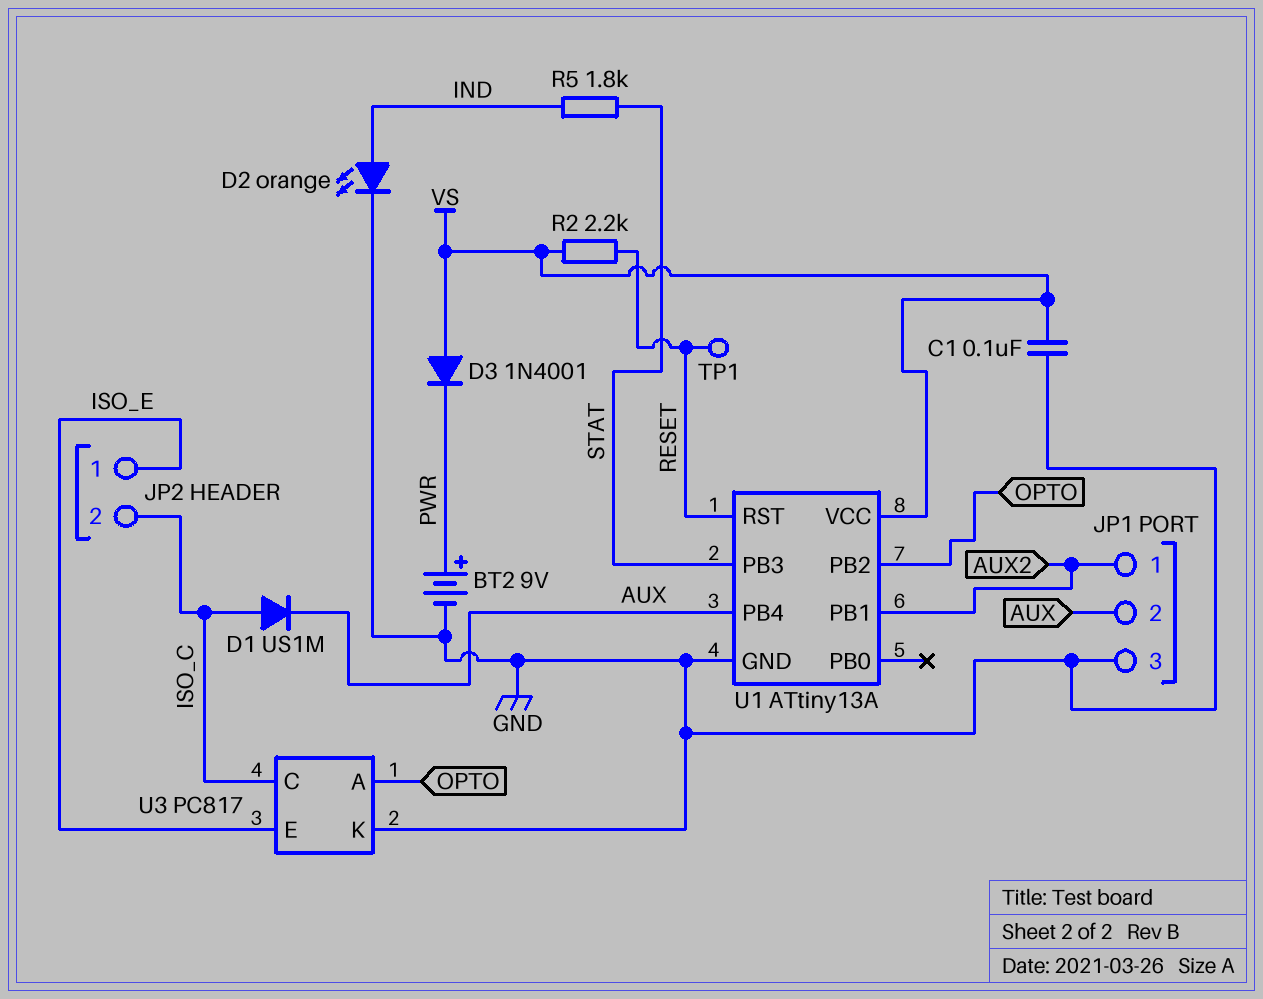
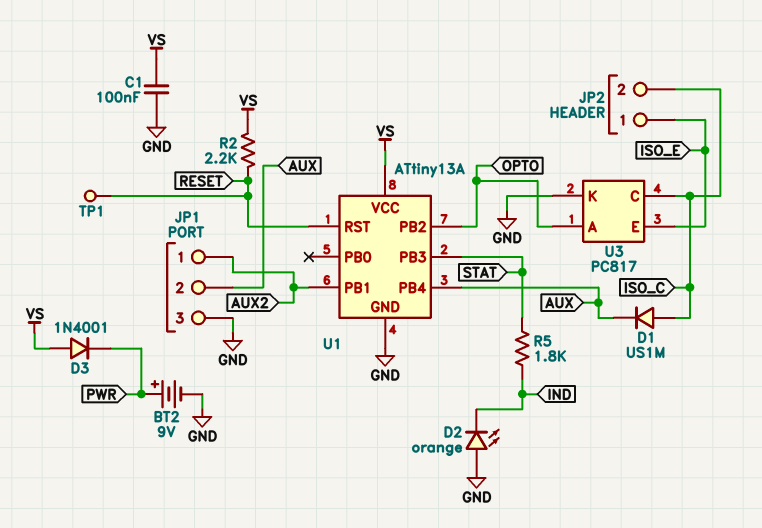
D2: LED orange (A IND, K GND) -> LED orange (A GND, K IND)

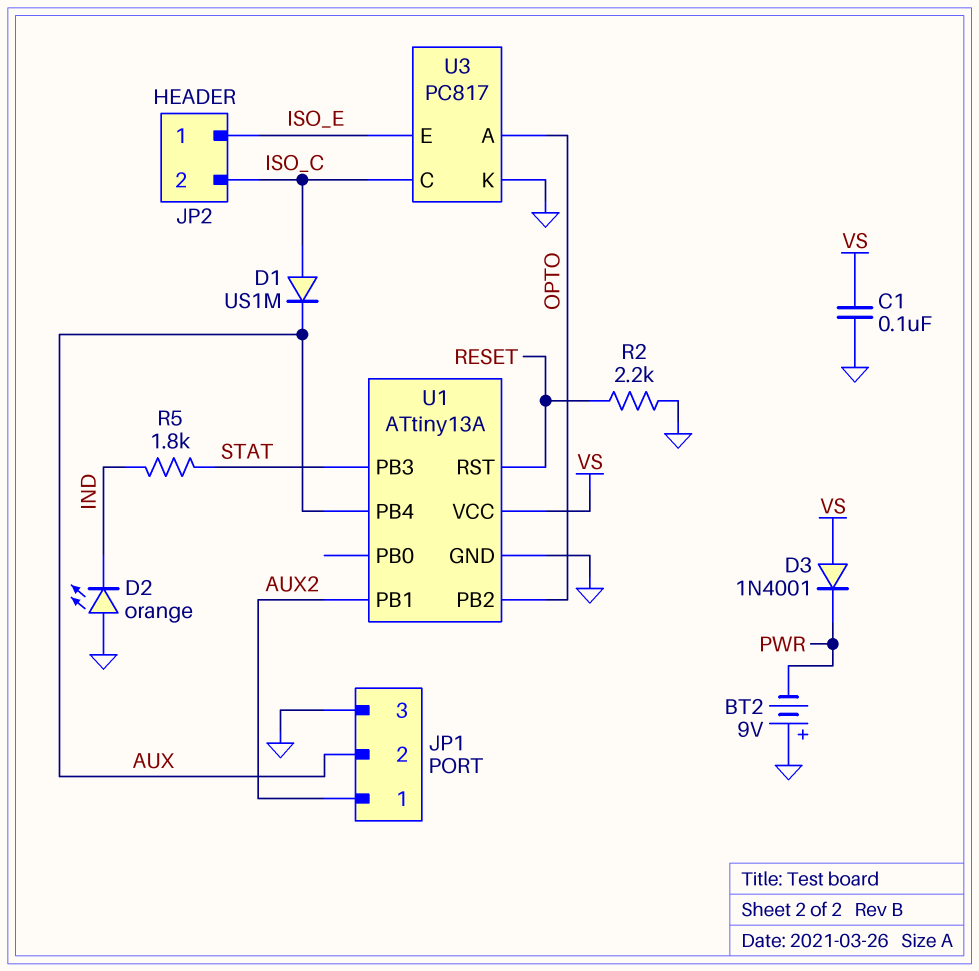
BT2: 9V (plus PWR, minus GND) -> 9V (plus GND, minus PWR)
R2: 2.2k (RESET, VS) -> 2.2k (GND, RESET)
TP1: test point (RESET) -> none

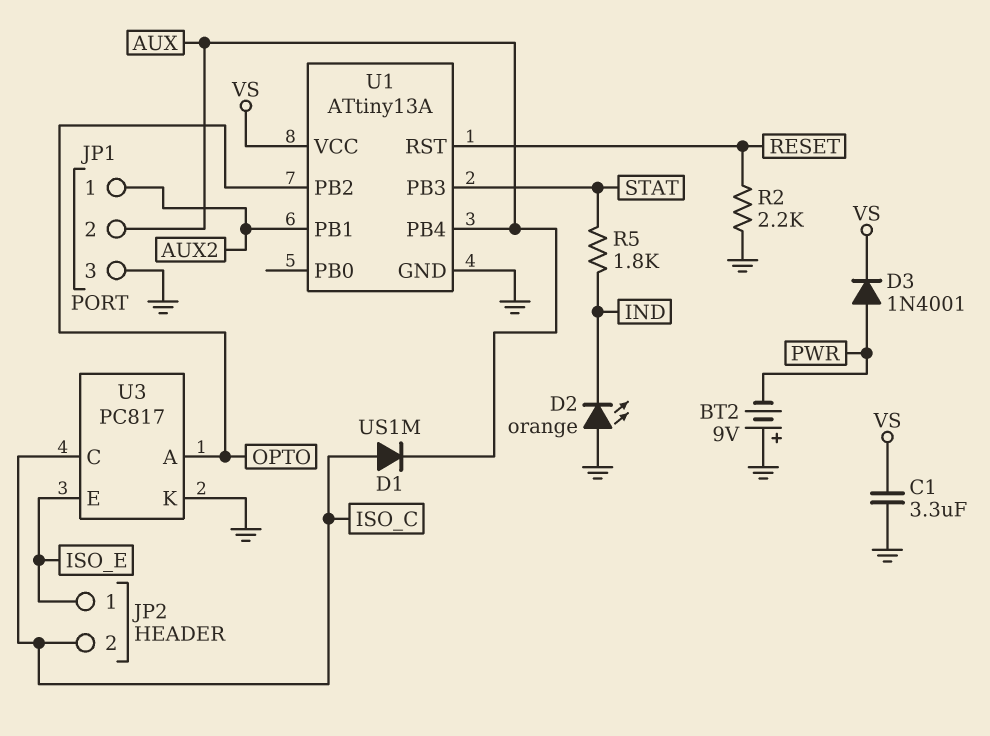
C1: 100nF (GND, VS) -> 3.3uF (GND, VS)
D3: diode 1N4001 (A VS, K PWR) -> diode 1N4001 (A PWR, K VS)

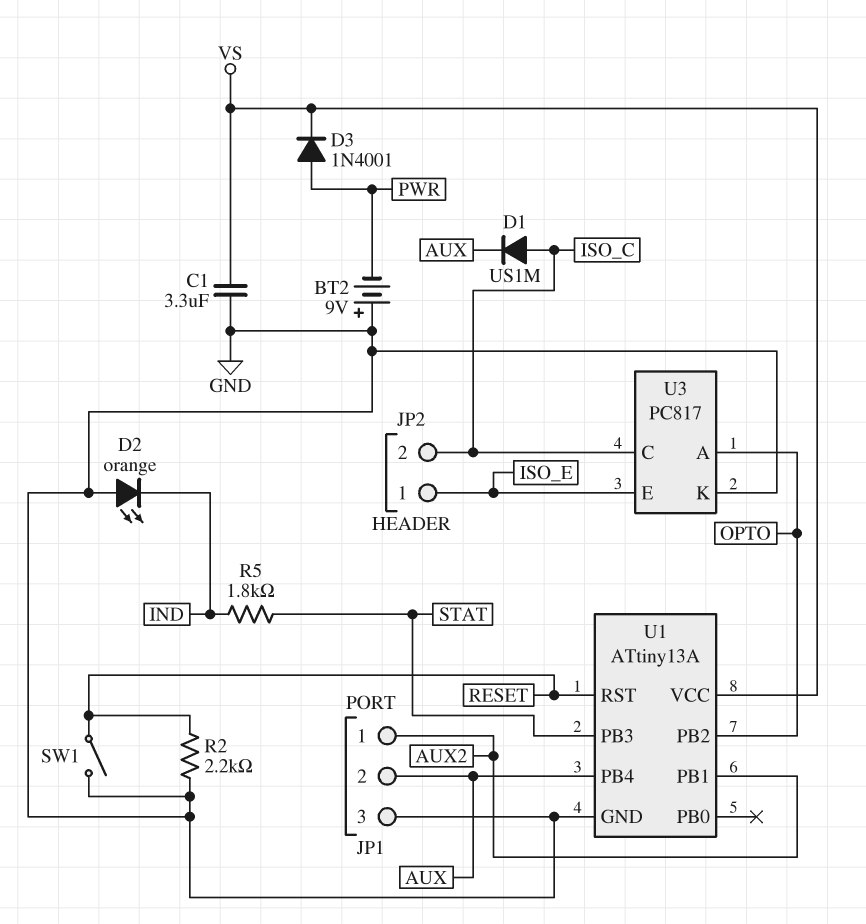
SW1: none -> switch (GND, RESET)

